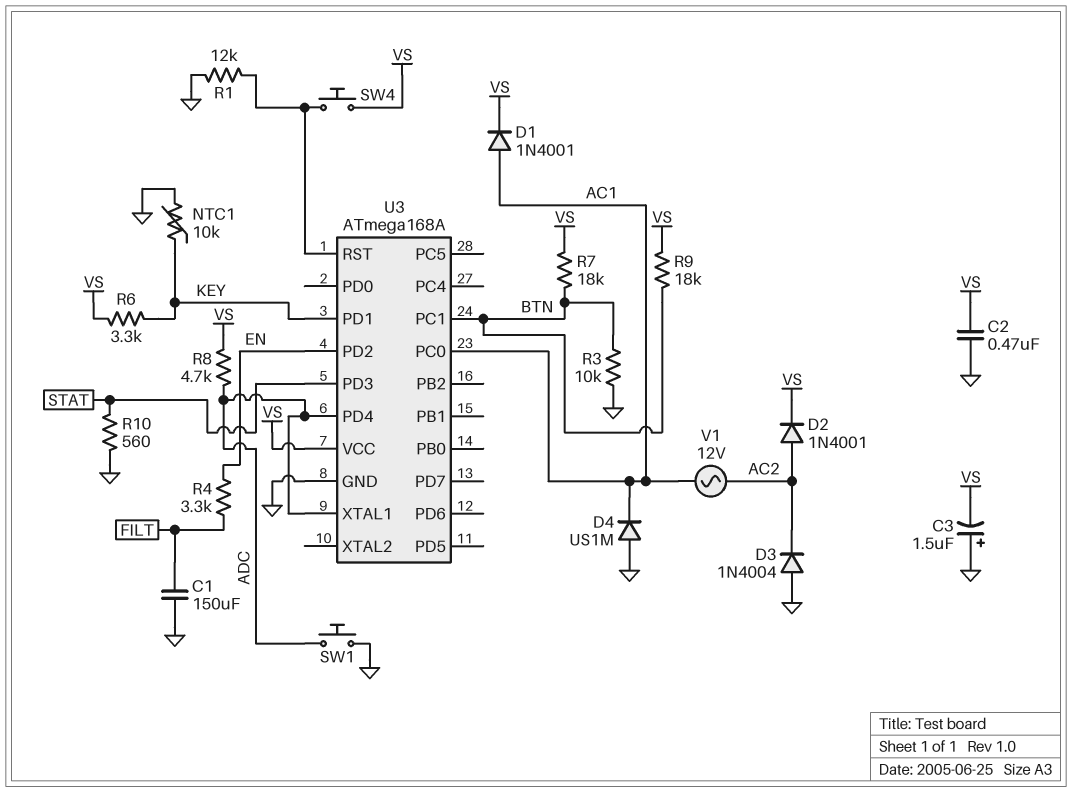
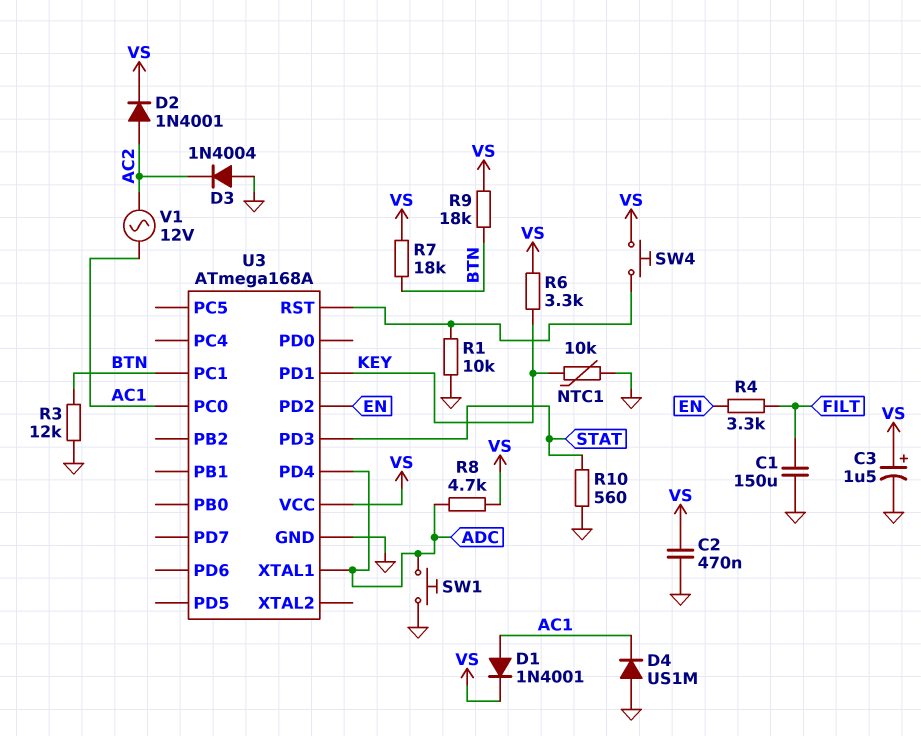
C3: 1.5uF (plus GND, minus VS) -> 1.5uF (plus VS, minus GND)
R1: 12k (GND, U3/RST) -> 10k (GND, U3/RST)
R3: 10k (BTN, GND) -> 12k (BTN, GND)

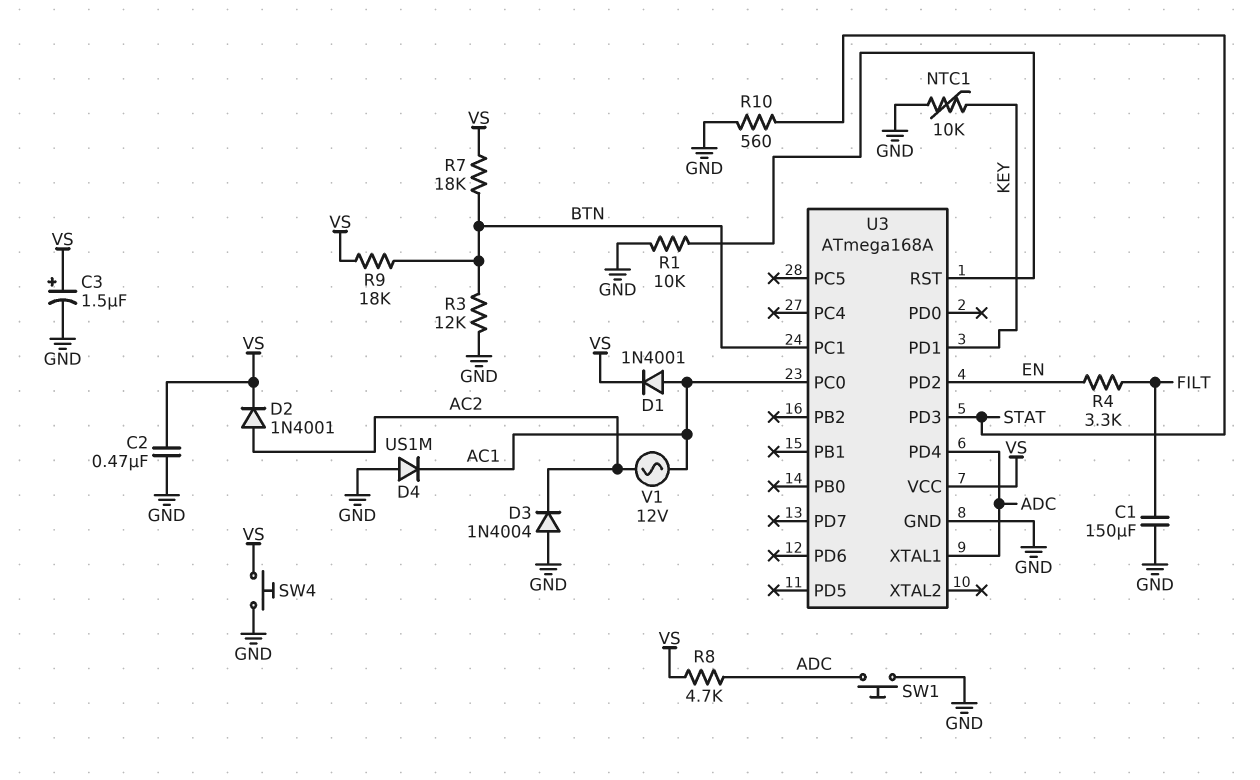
R6: 3.3k (KEY, VS) -> none
SW4: button (U3/RST, VS) -> button (GND, VS)

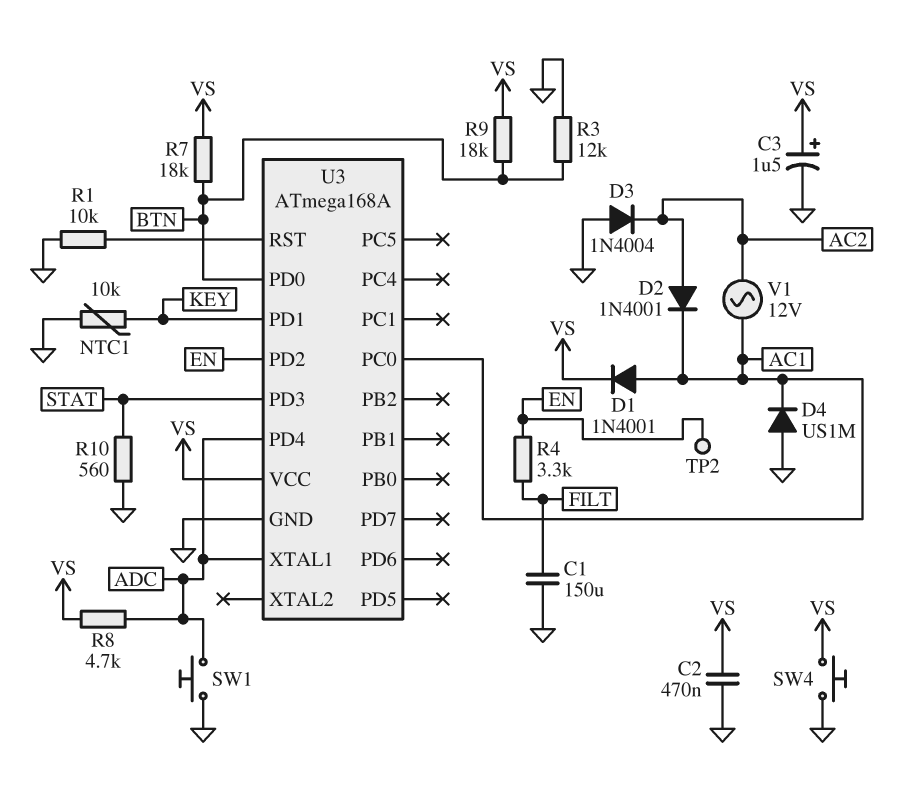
D2: diode 1N4001 (A AC2, K VS) -> diode 1N4001 (A AC2, K AC1)
TP2: none -> test point (EN)
U3 pin PC1: BTN -> none
U3 pin PD0: none -> BTN

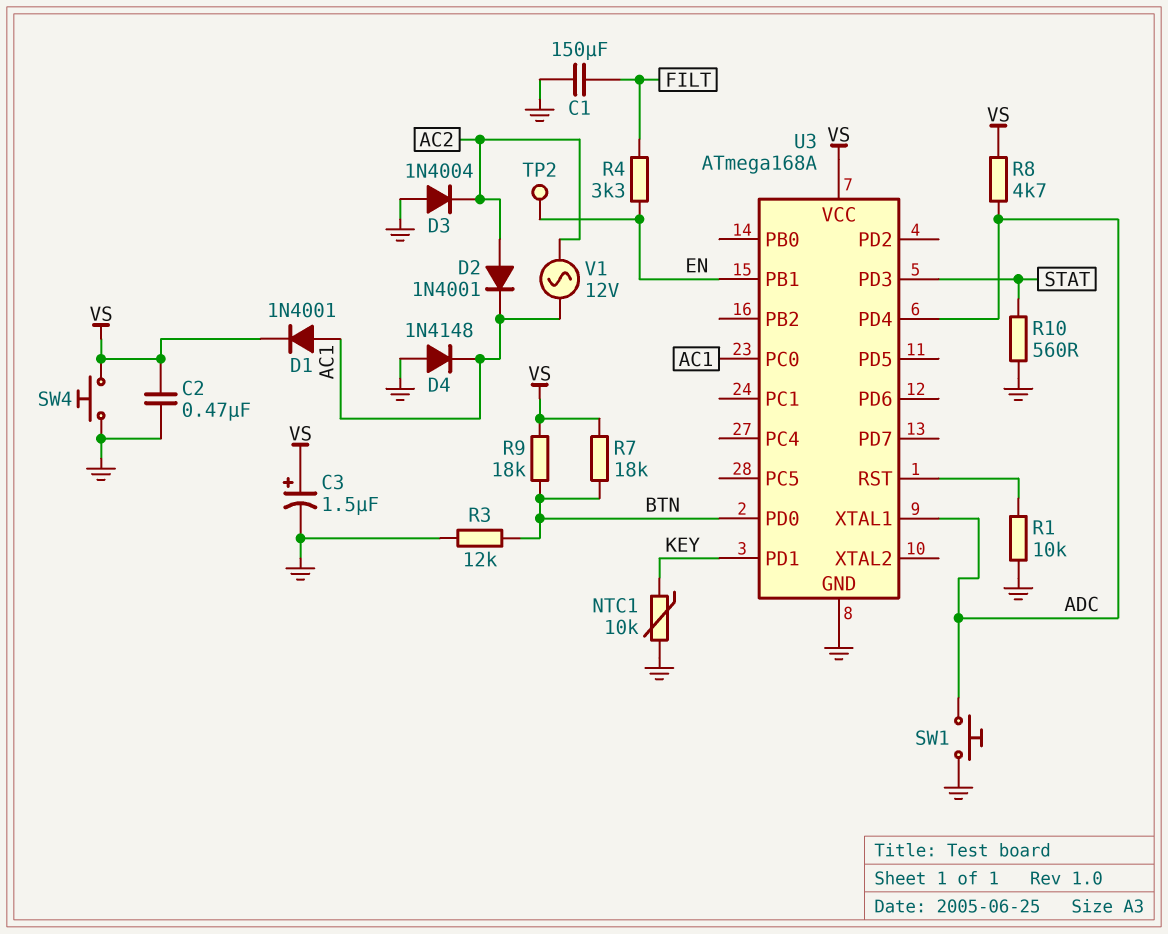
D4: diode US1M (A GND, K AC1) -> diode 1N4148 (A GND, K AC1)
U3 pin PB1: none -> EN
U3 pin PD2: EN -> none

